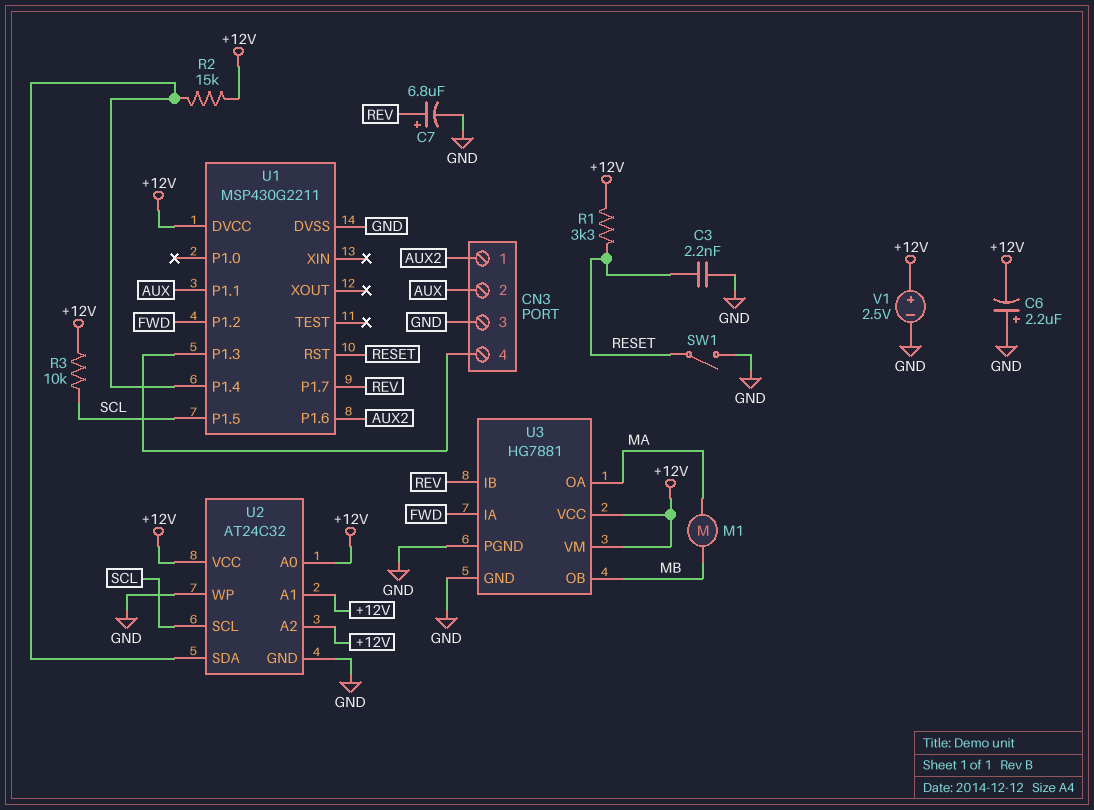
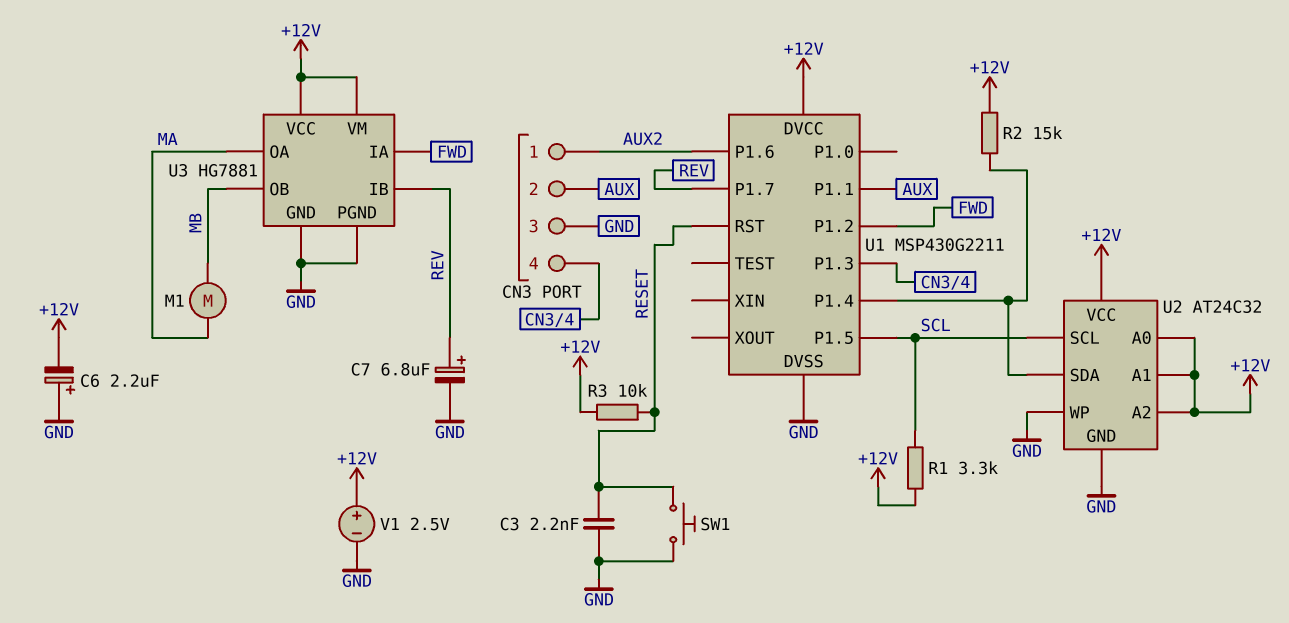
R1: 3.3k (+12V, RESET) -> 3.3k (+12V, SCL)
R3: 10k (+12V, SCL) -> 10k (+12V, RESET)
SW1: switch (GND, RESET) -> button (GND, RESET)

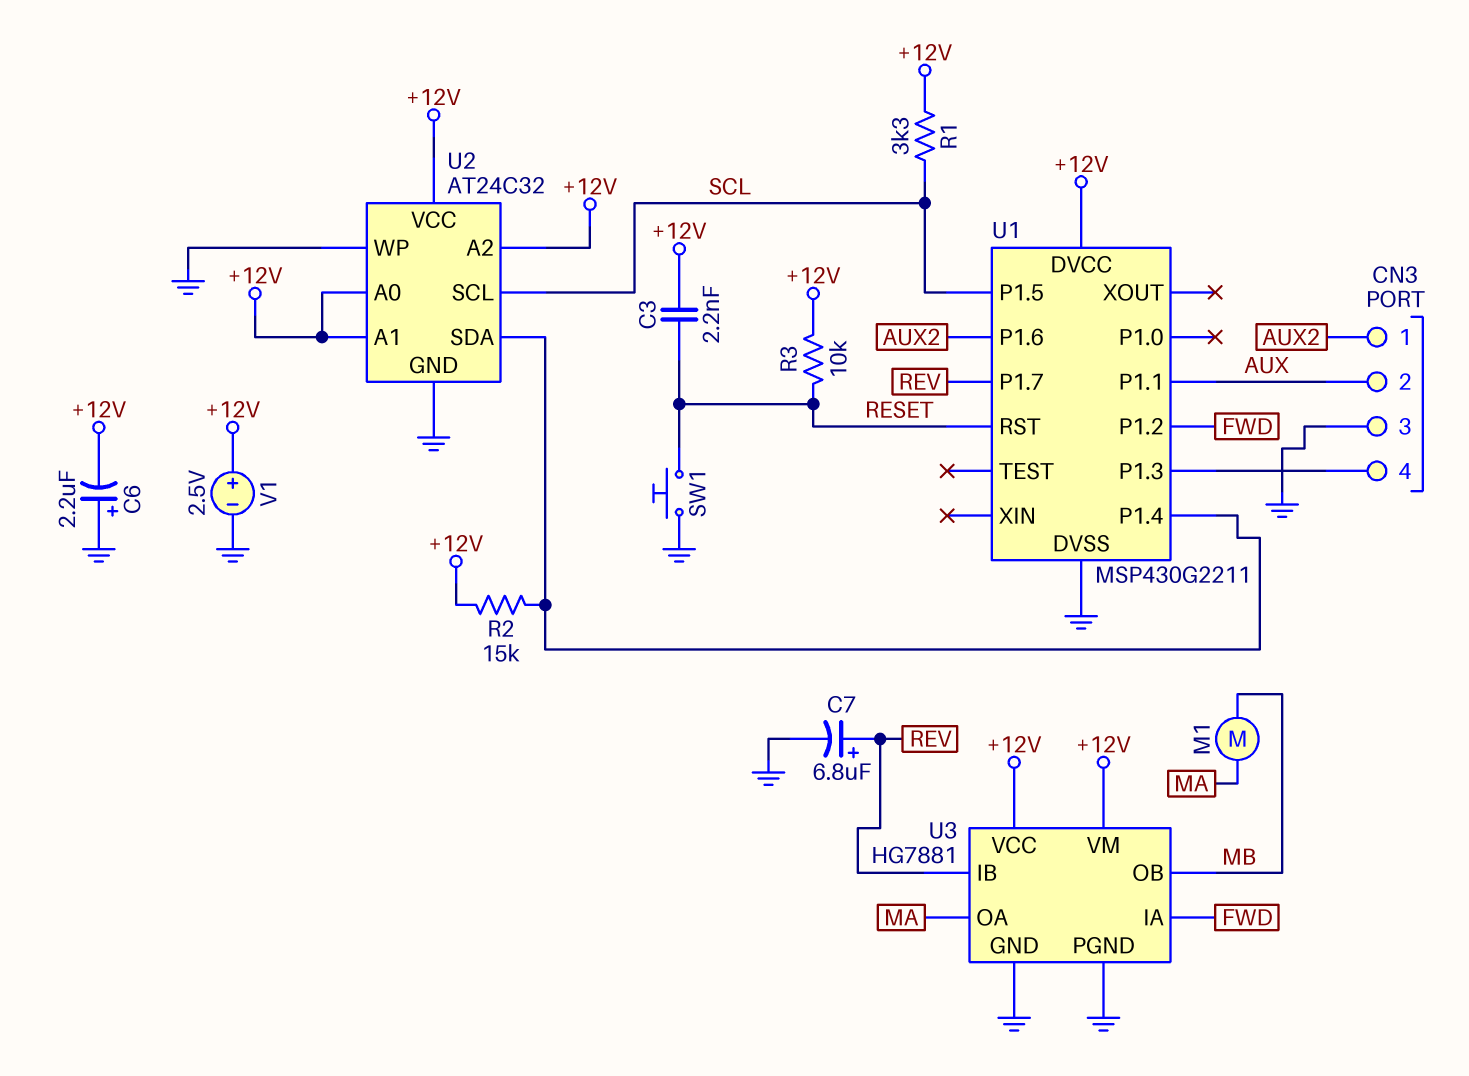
C3: 2.2nF (GND, RESET) -> 2.2nF (+12V, RESET)

